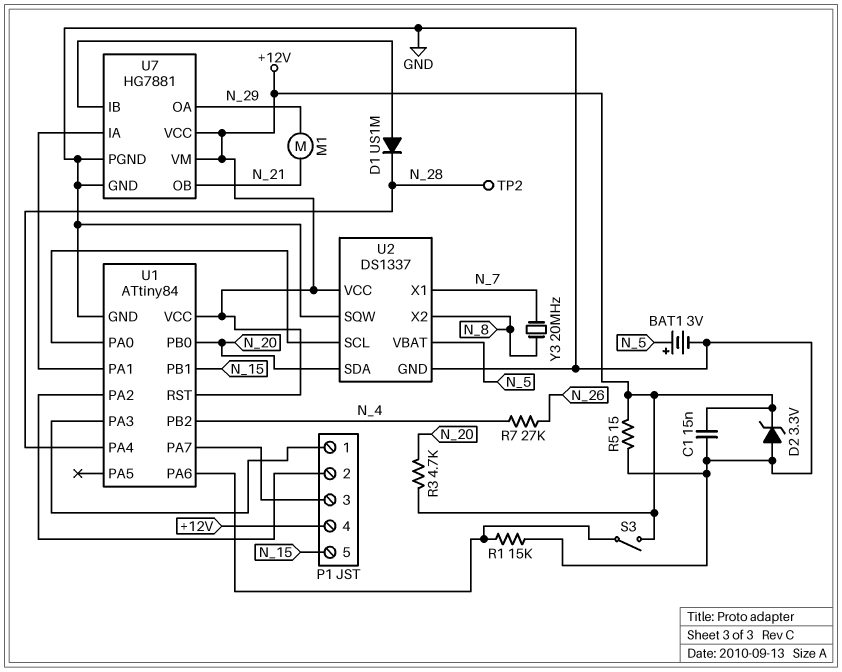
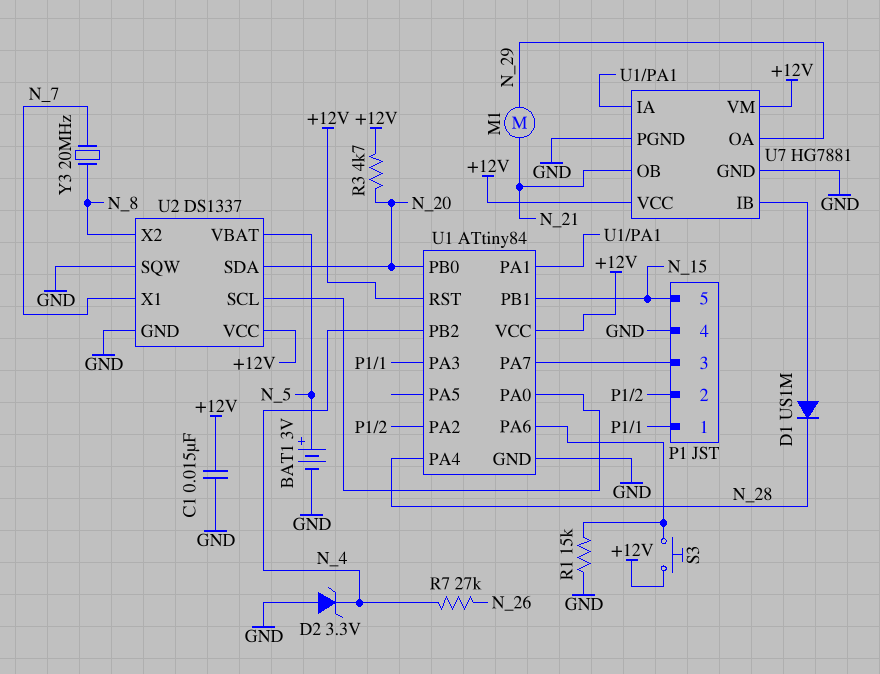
D2: zener 3.3V (A GND, K +12V) -> zener 3.3V (A GND, K N_4)
P1 pin 4: +12V -> GND
R5: 15 (+12V, GND) -> none
S3: switch (+12V, U1/PA6) -> button (+12V, U1/PA6)
TP2: test point (N_28) -> none

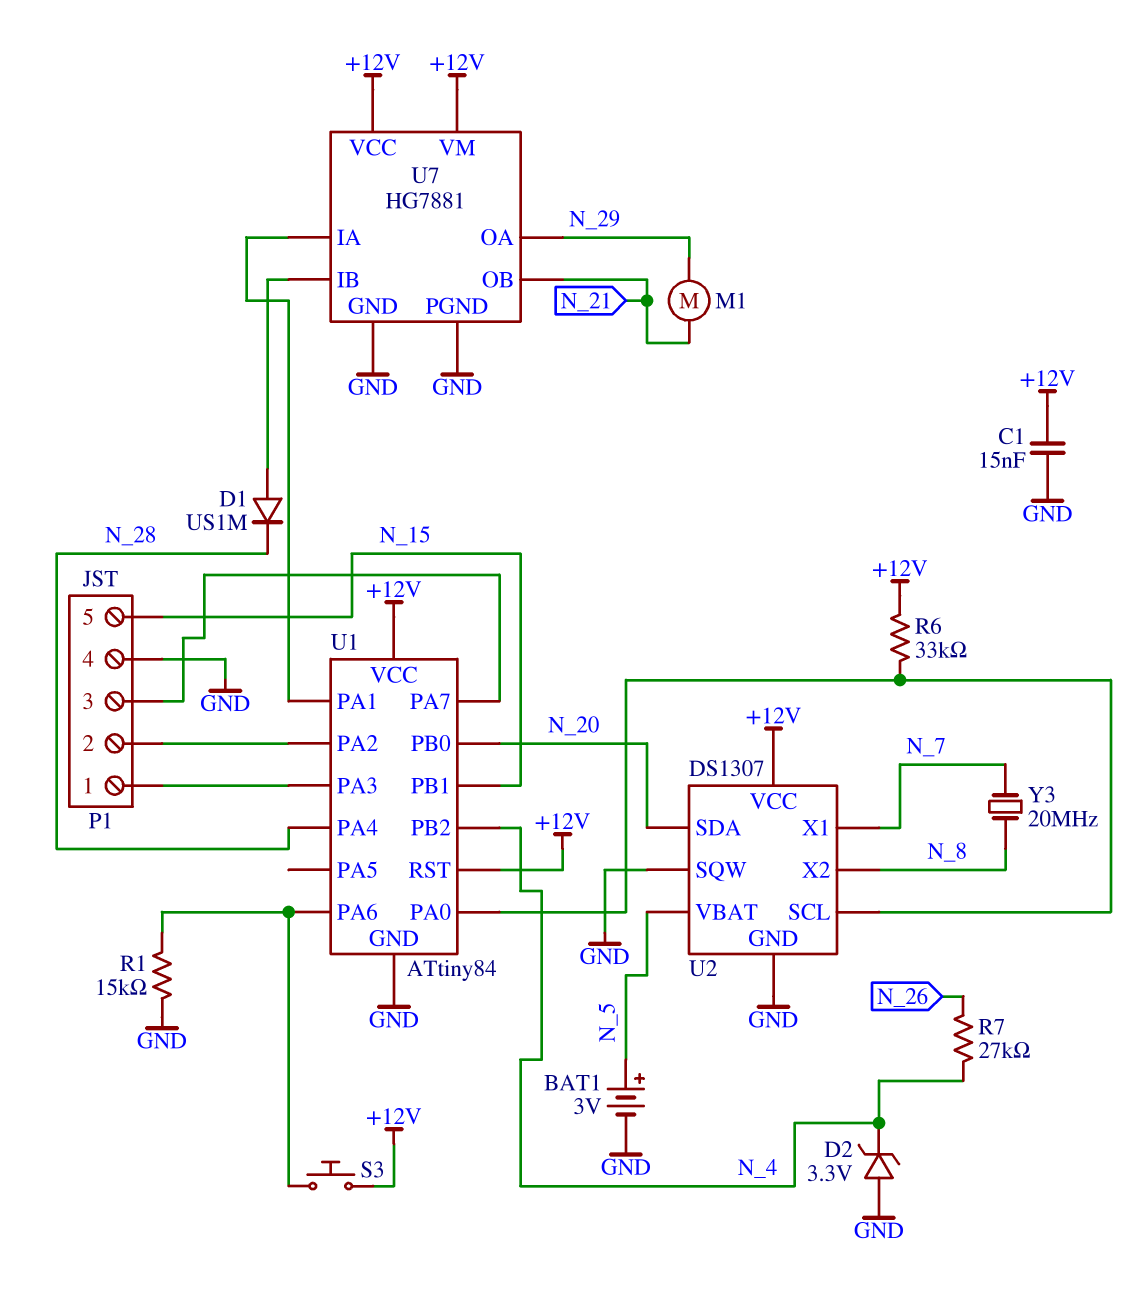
R3: 4.7k (+12V, N_20) -> none
R6: none -> 33k (+12V, U1/PA0)
U2: DS1337 -> DS1307

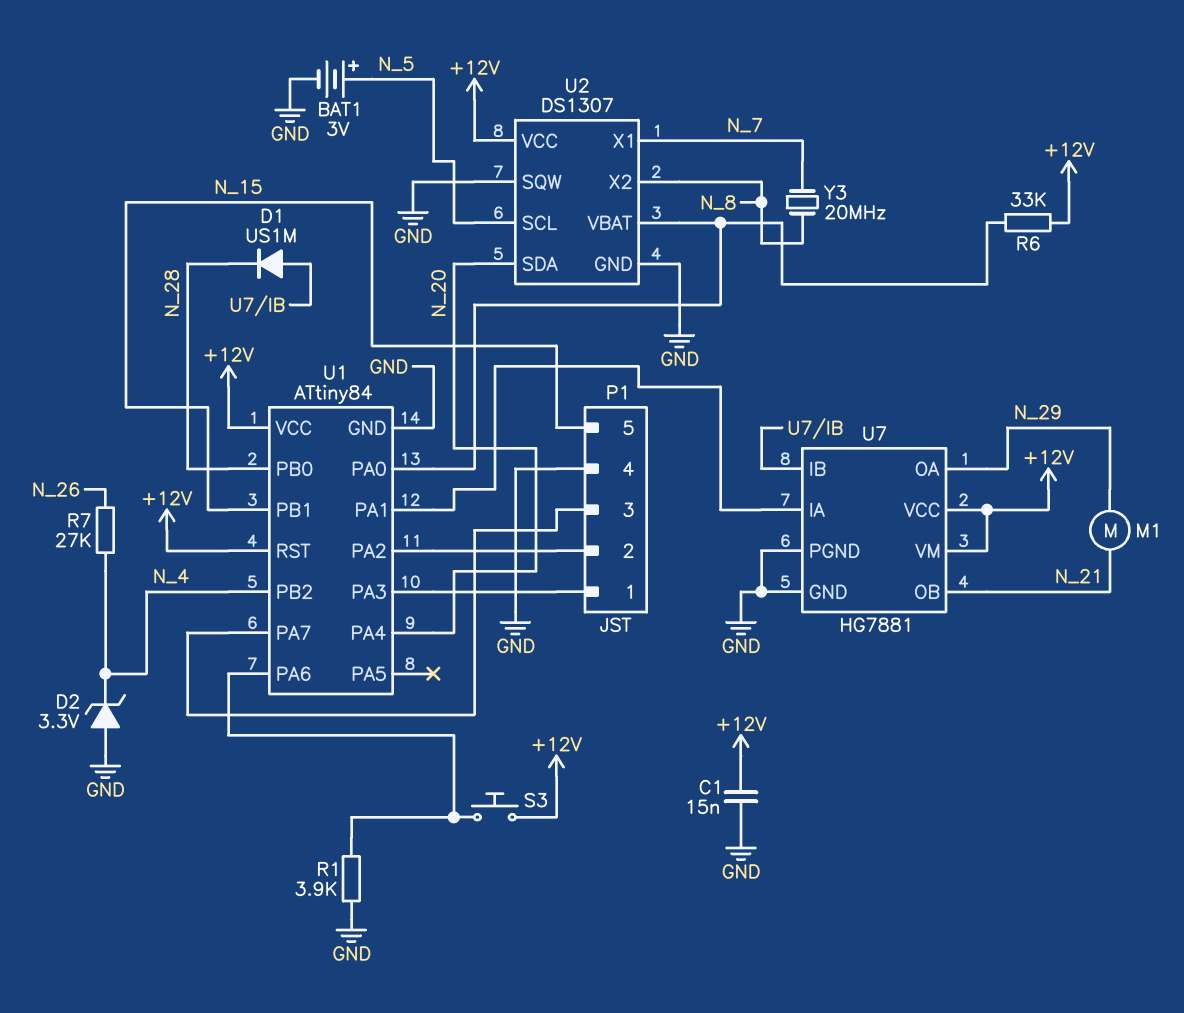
R1: 15k (GND, U1/PA6) -> 3.9k (GND, U1/PA6)
U1 pin PA4: N_28 -> N_20
U1 pin PB0: N_20 -> N_28
U2 pin SCL: U1/PA0 -> N_5
U2 pin VBAT: N_5 -> U1/PA0

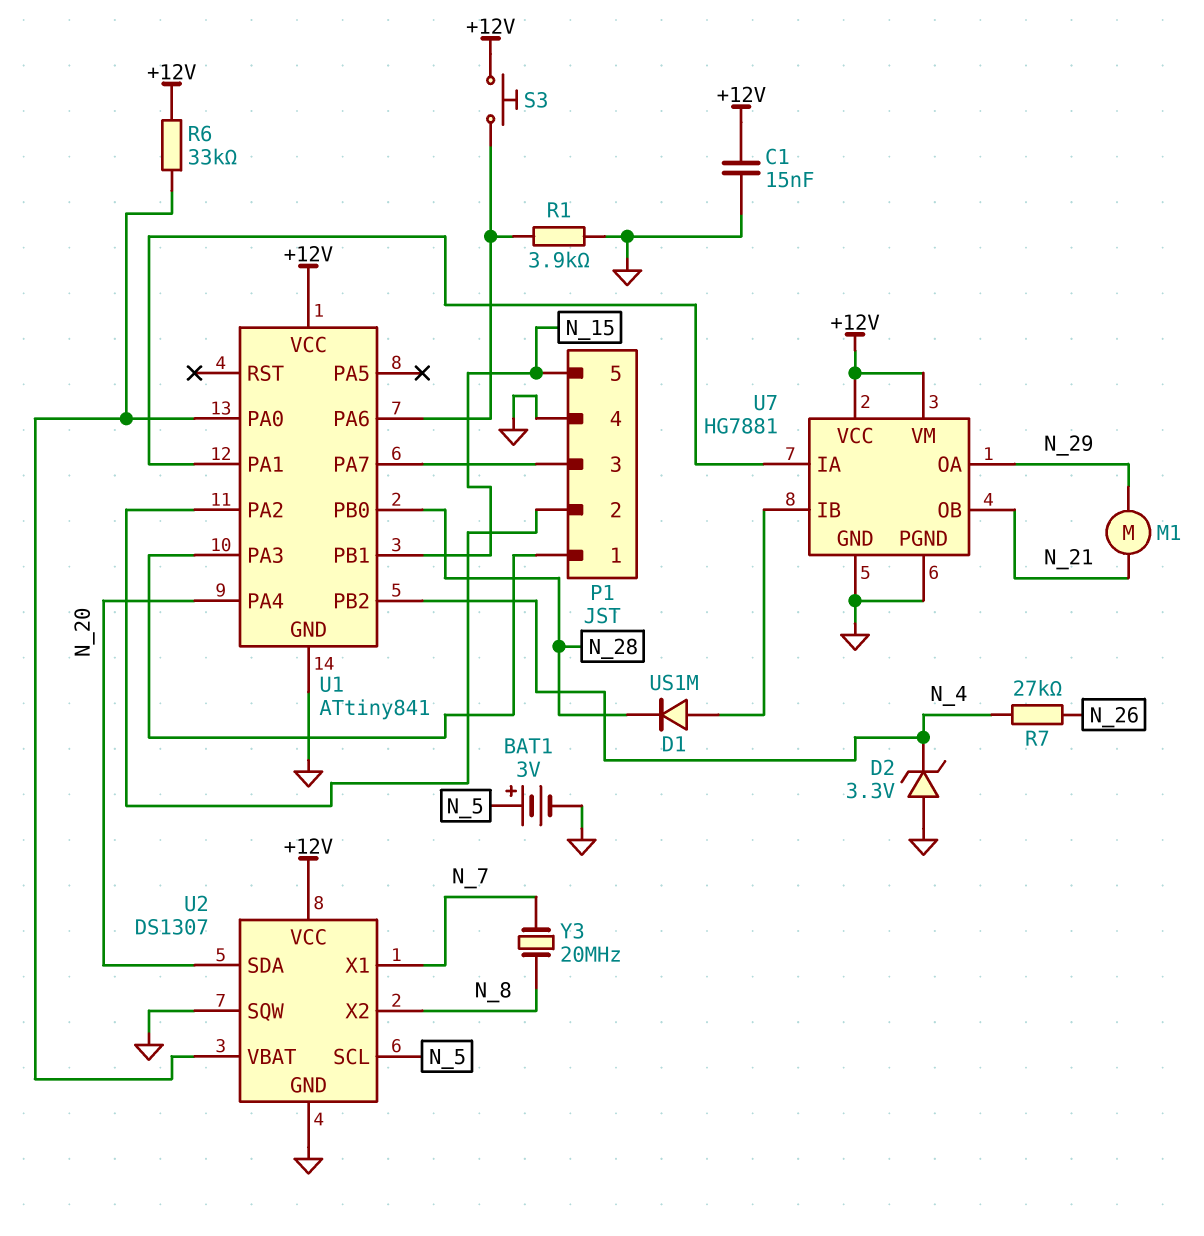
U1: ATtiny84 -> ATtiny841
U1 pin RST: +12V -> none

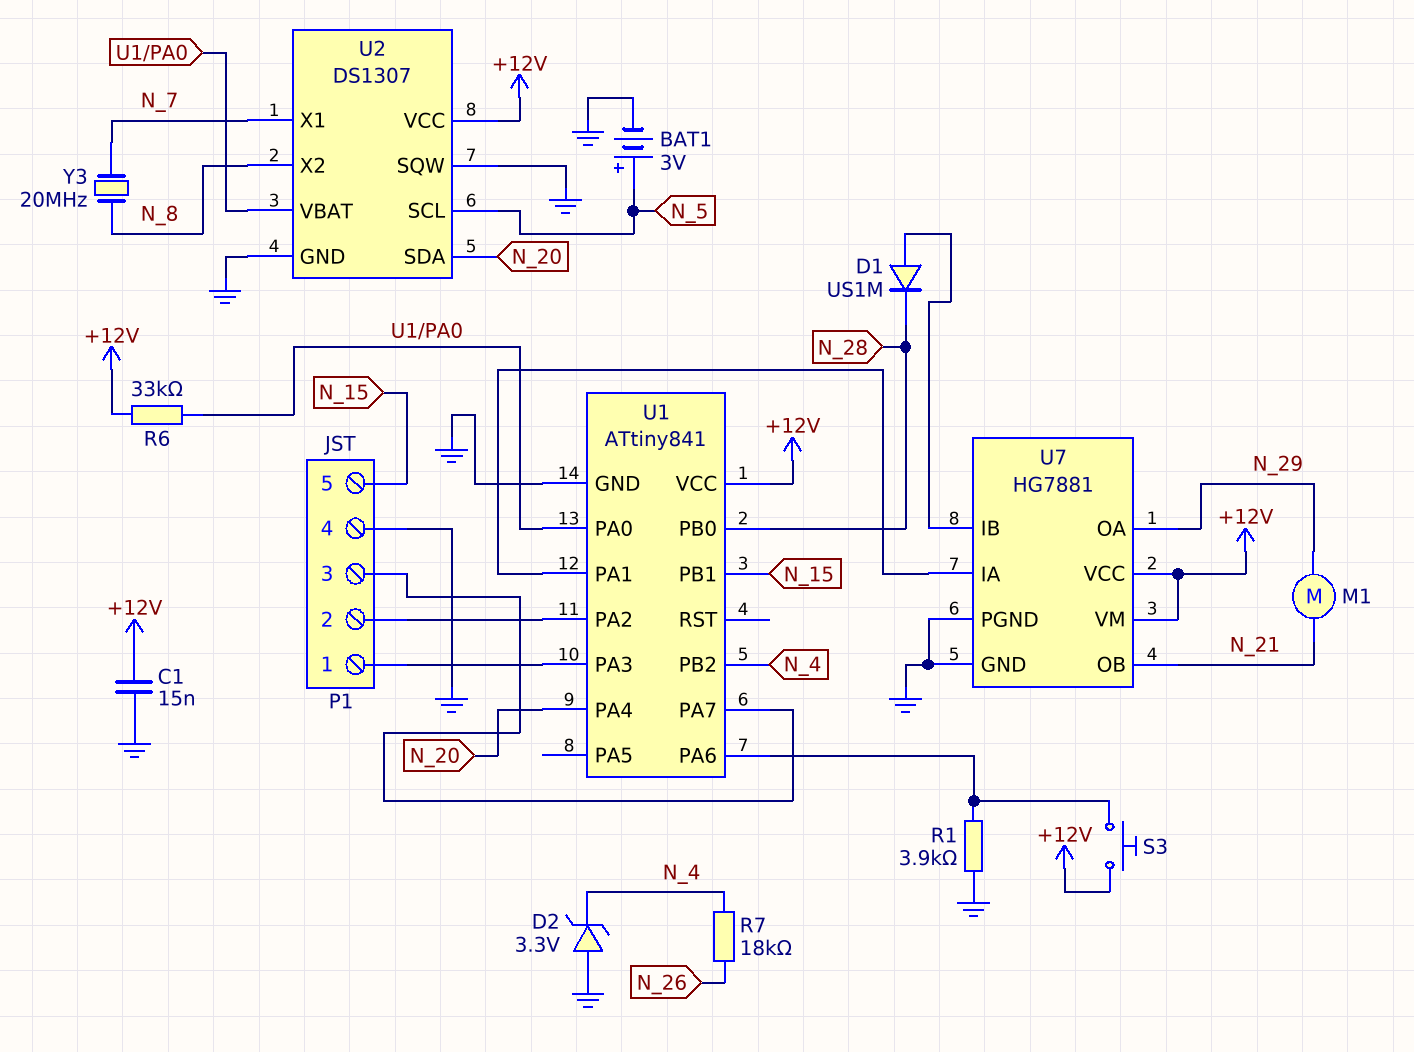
R7: 27k (N_4, N_26) -> 18k (N_4, N_26)

